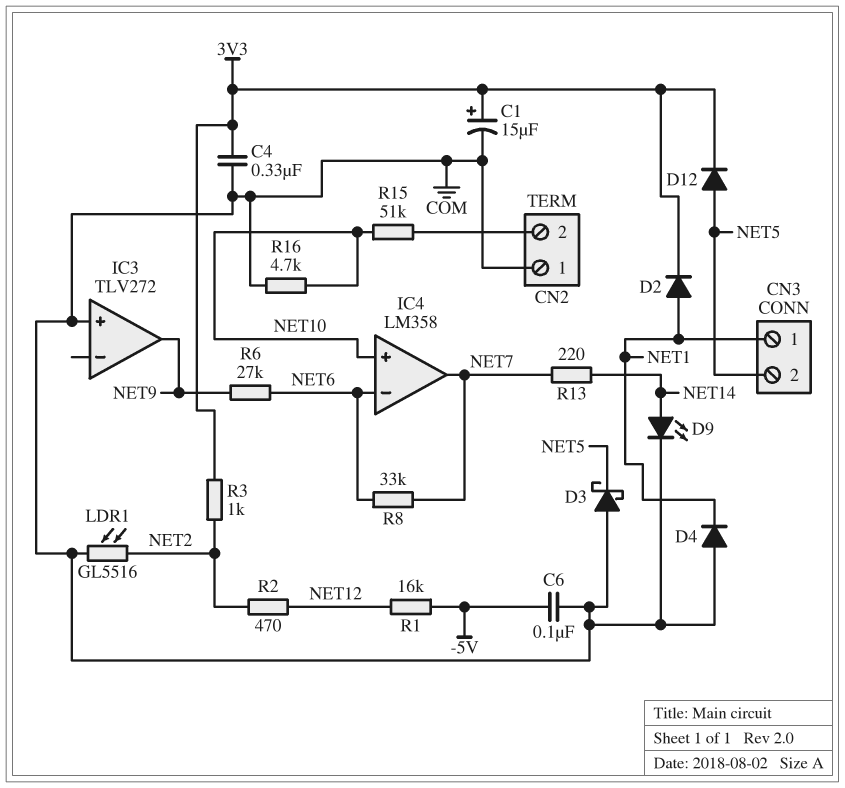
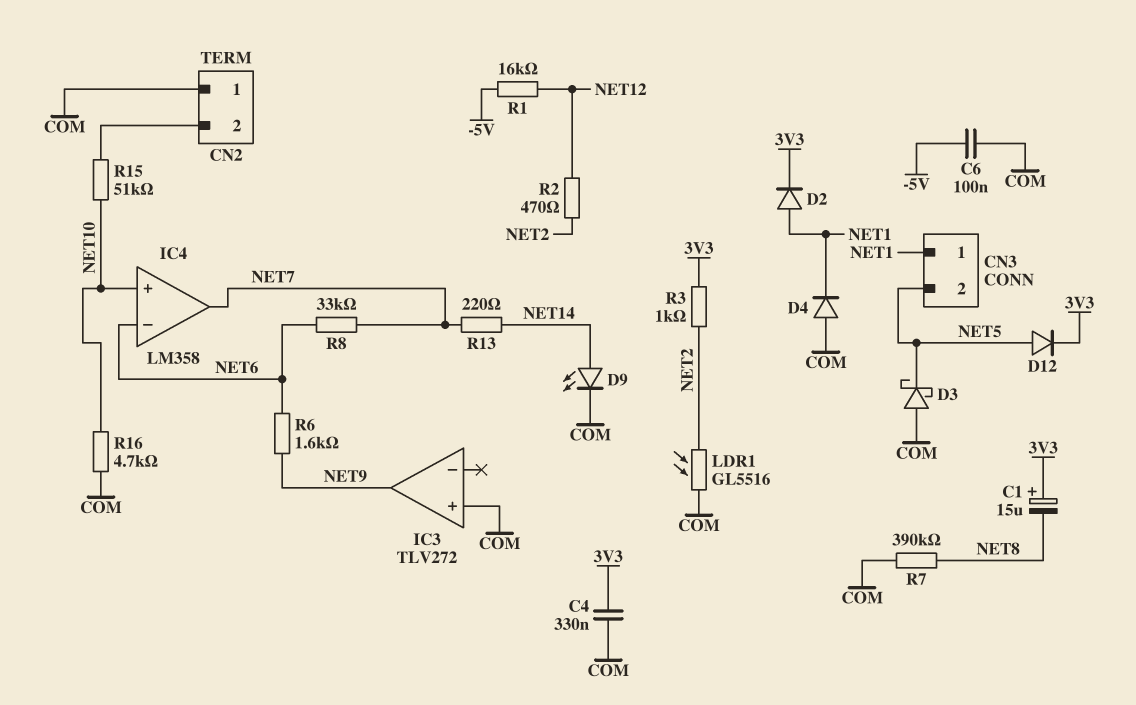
C1: 15uF (plus 3V3, minus COM) -> 15uF (plus 3V3, minus NET8)
R6: 27k (NET6, NET9) -> 1.6k (NET6, NET9)
R7: none -> 390k (COM, NET8)

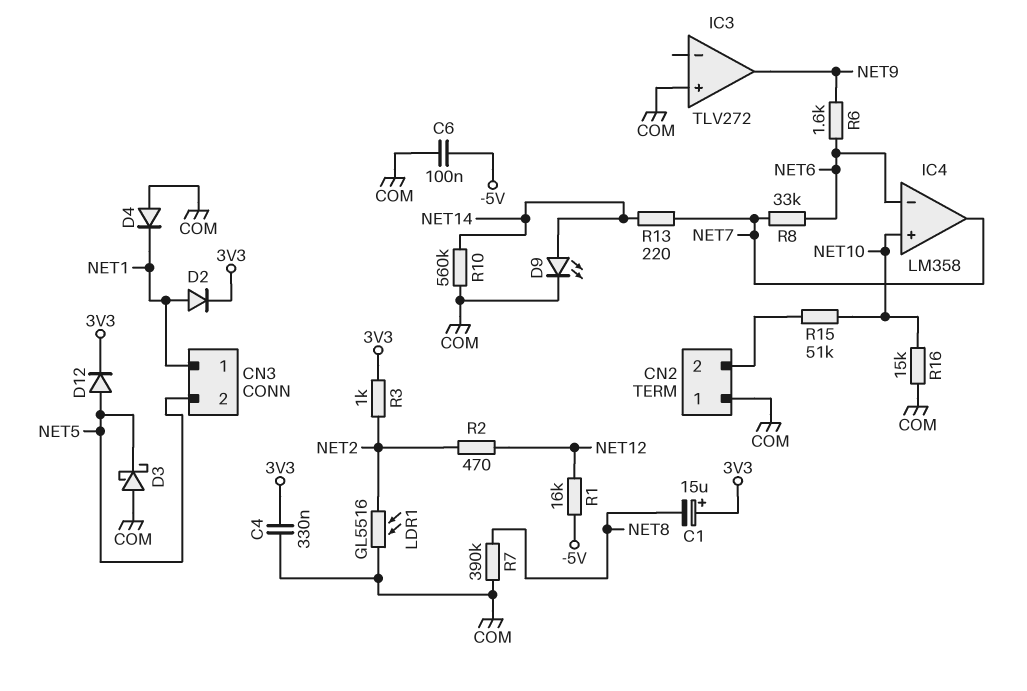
R10: none -> 560k (COM, NET14)
R16: 4.7k (COM, NET10) -> 15k (COM, NET10)

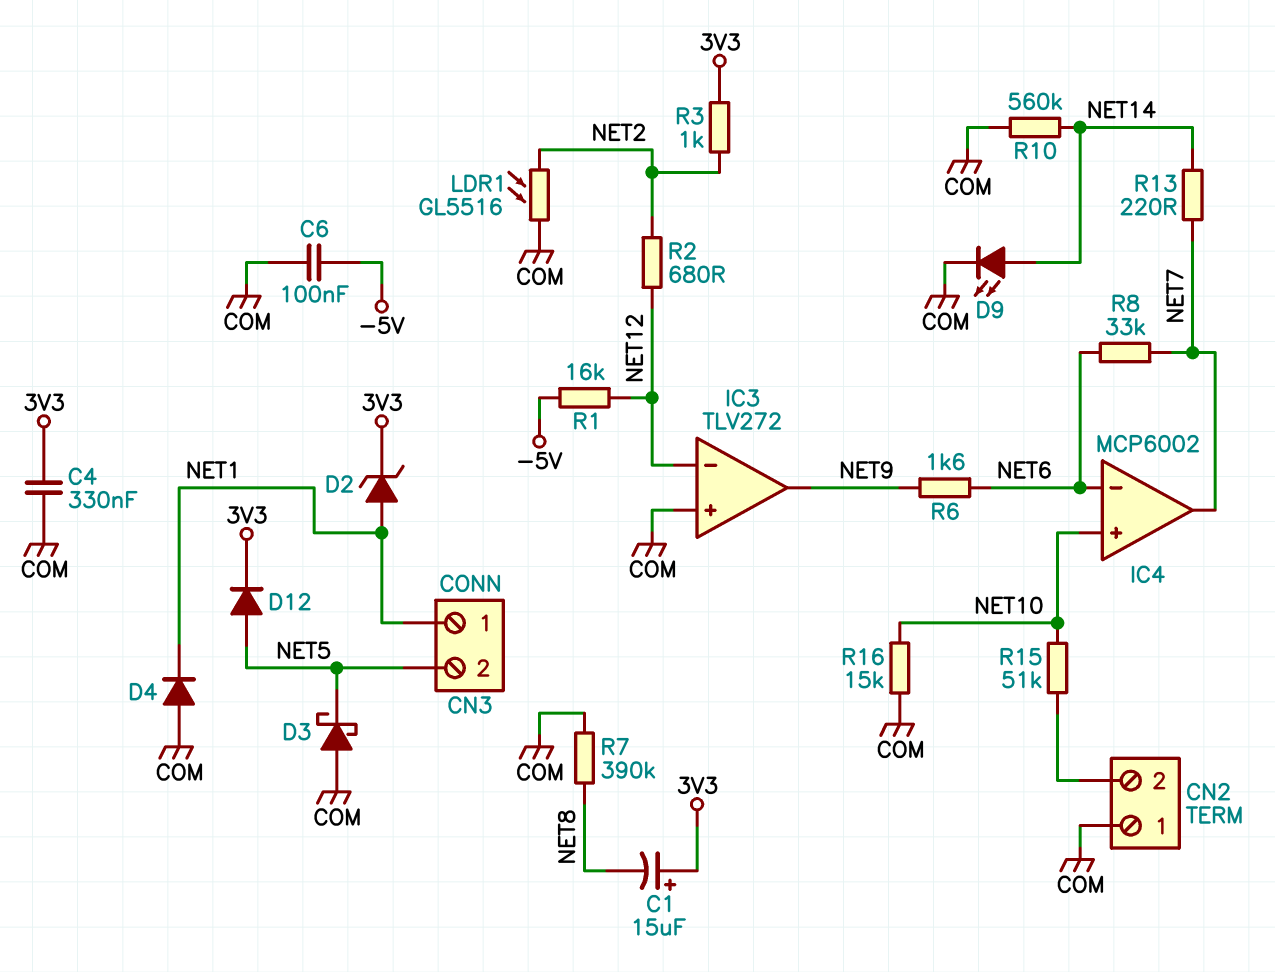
D2: diode (A NET1, K 3V3) -> zener (A NET1, K 3V3)
IC3 pin in-: none -> NET12
IC4: LM358 -> MCP6002
R2: 470 (NET2, NET12) -> 680 (NET2, NET12)

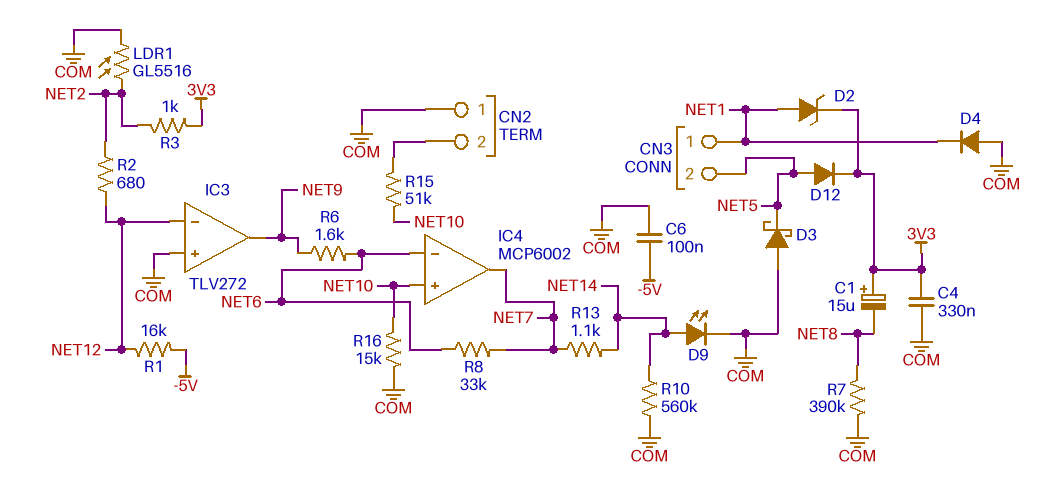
R13: 220 (NET7, NET14) -> 1.1k (NET7, NET14)

